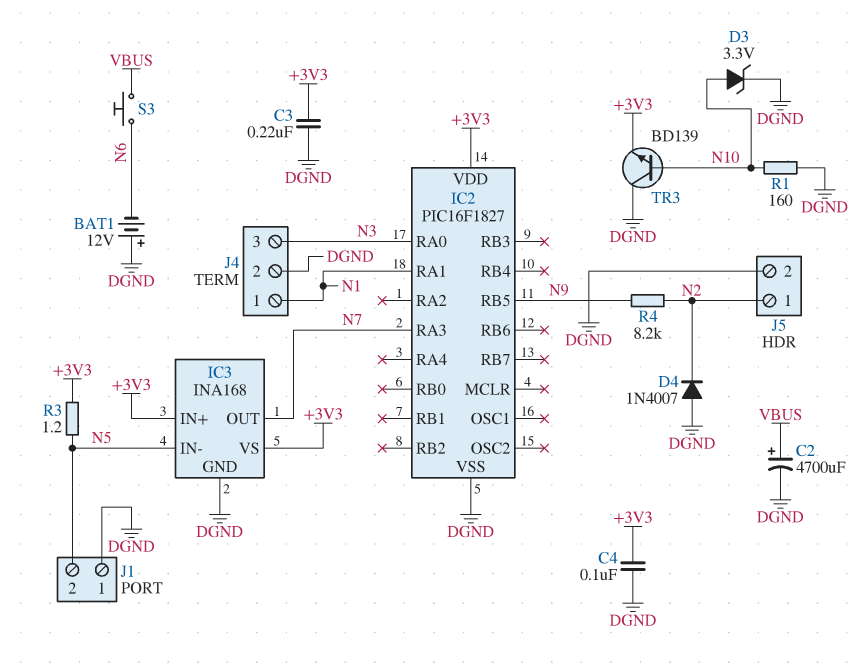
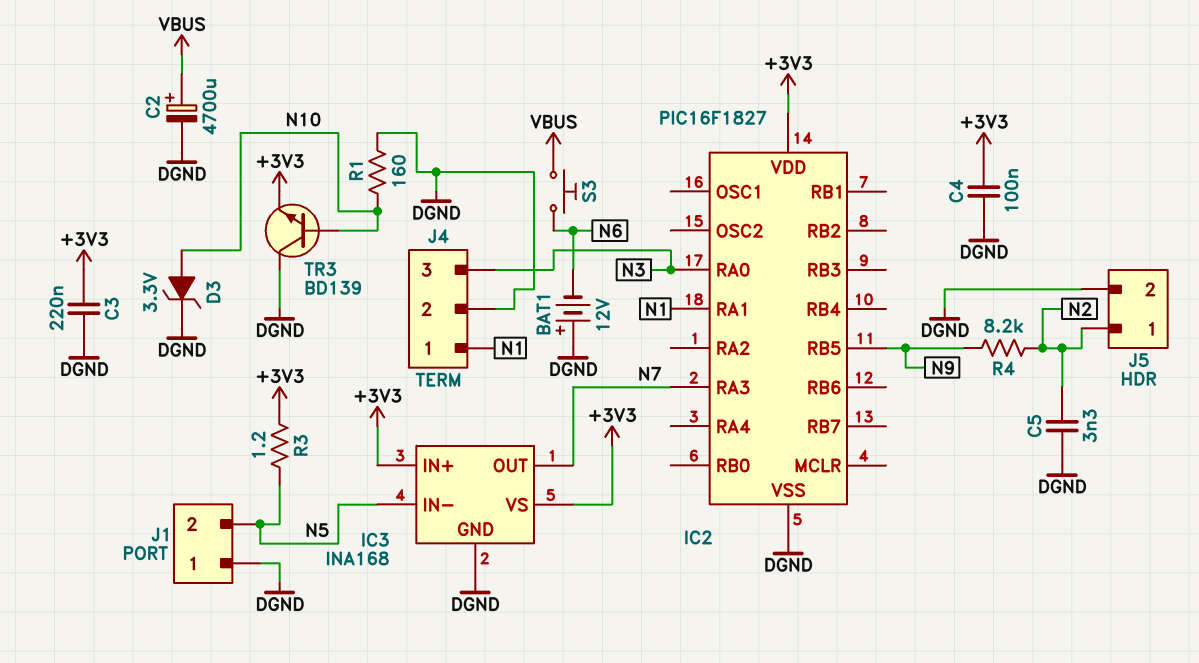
C5: none -> 3.3nF (DGND, N2)
D4: diode 1N4007 (A DGND, K N2) -> none

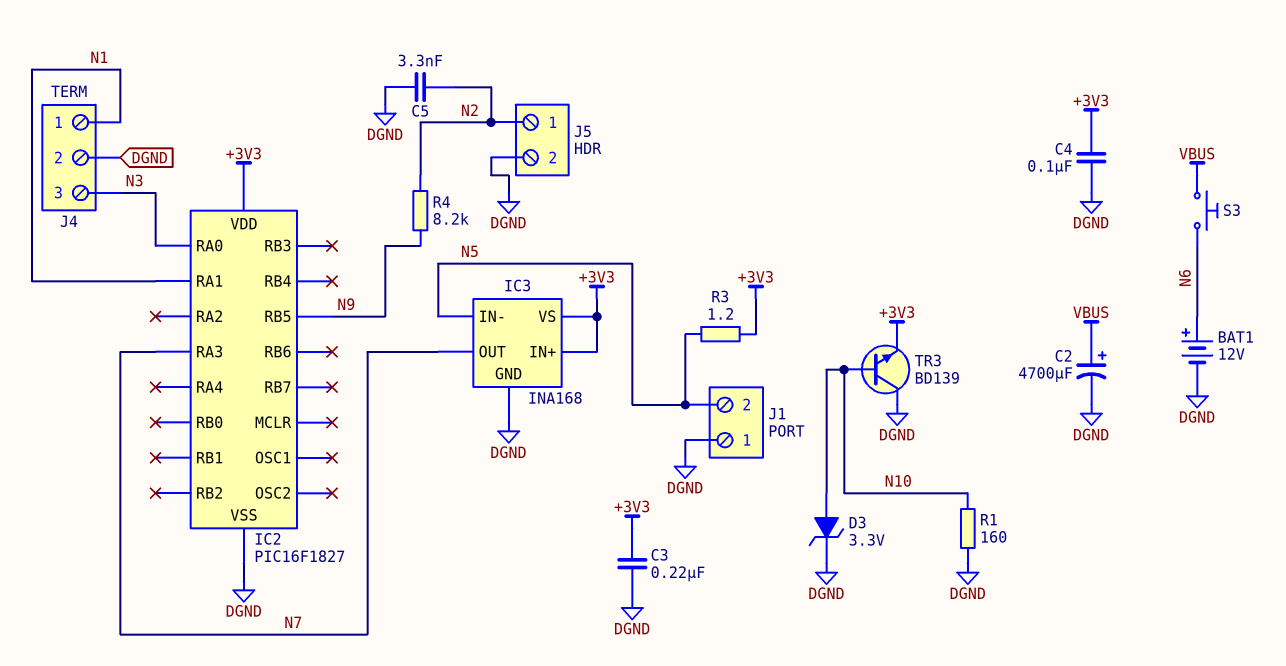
BAT1: 12V (plus DGND, minus N6) -> 12V (plus N6, minus DGND)

